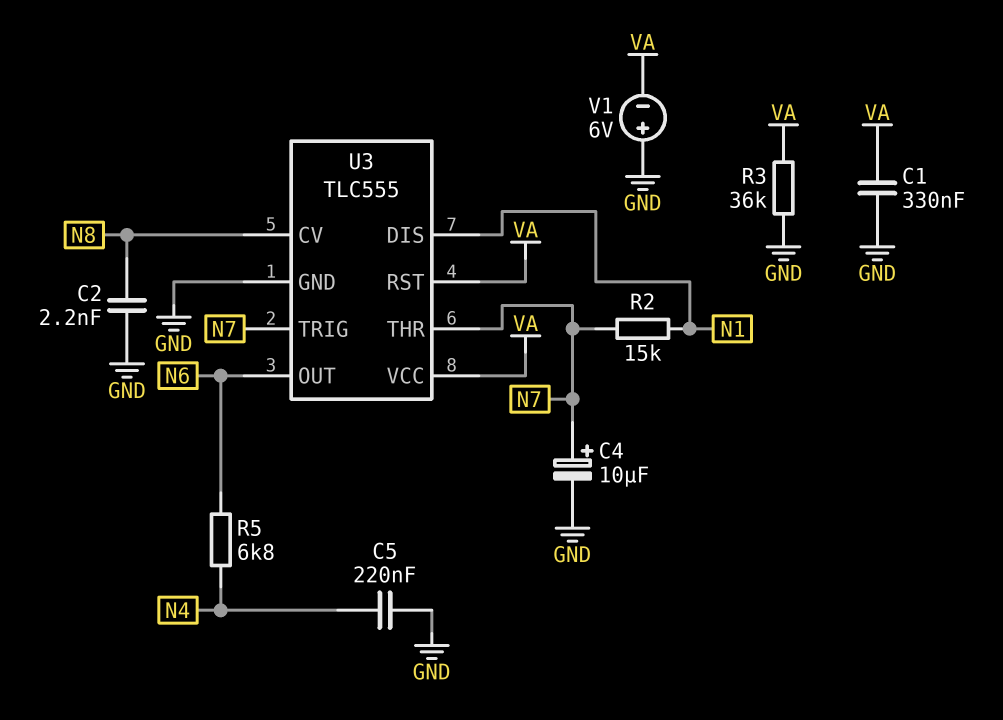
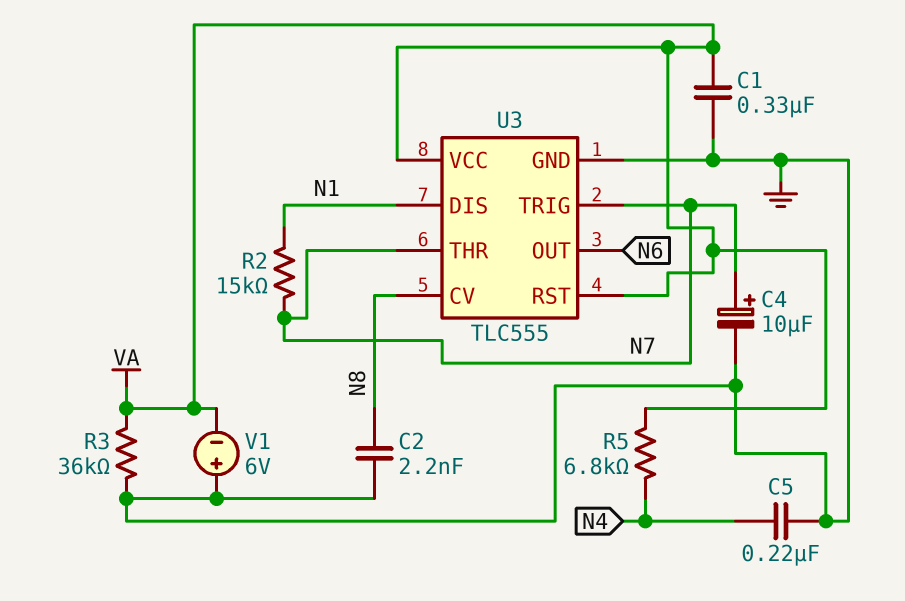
R5: 6.8k (N4, N6) -> 6.8k (N4, VA)

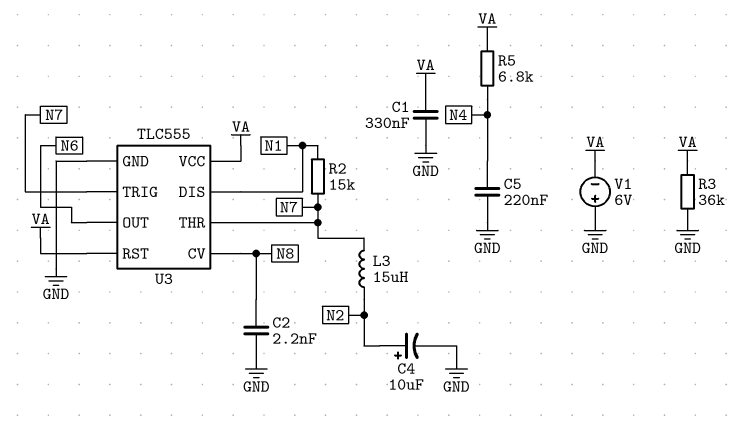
C4: 10uF (plus N7, minus GND) -> 10uF (plus N2, minus GND)
L3: none -> 15uH (N2, N7)

